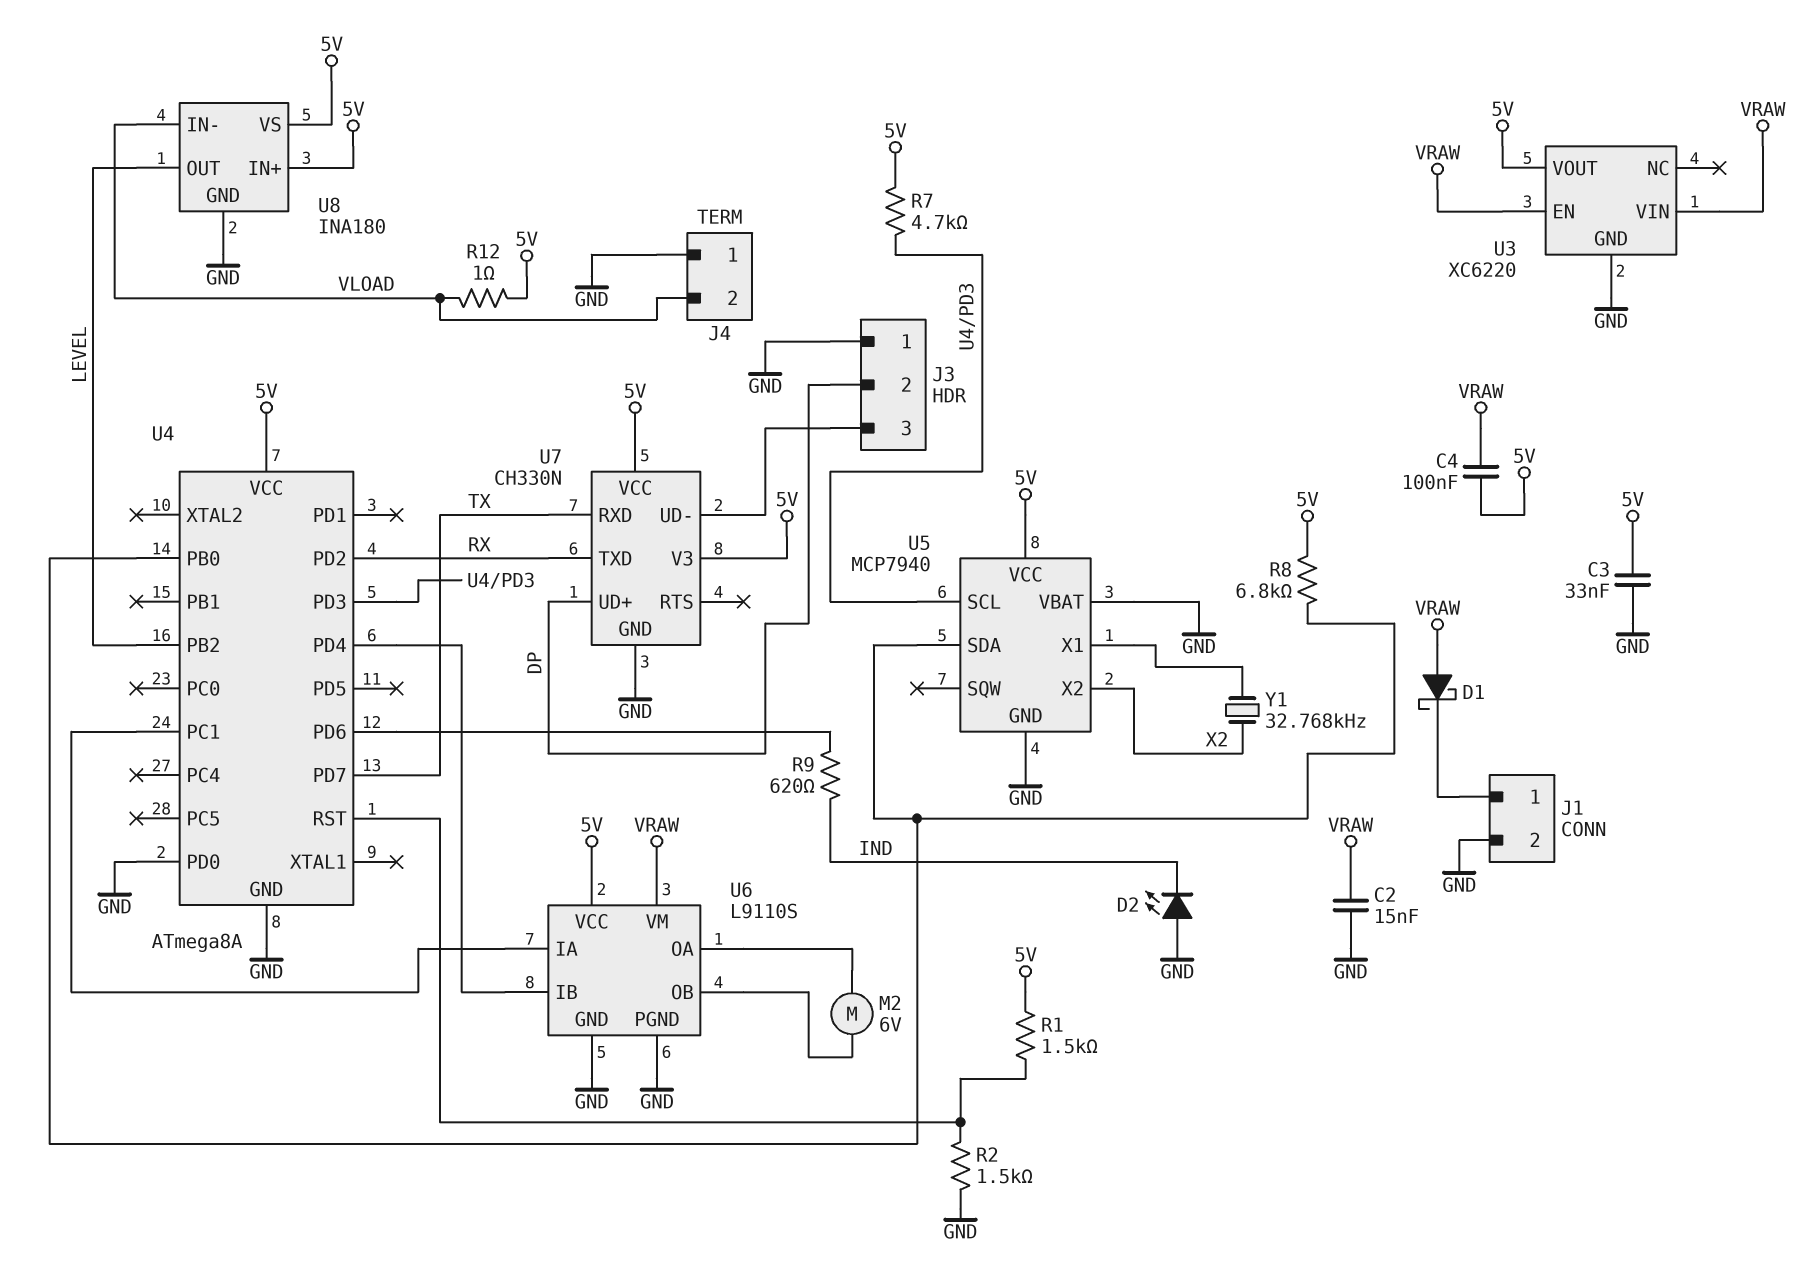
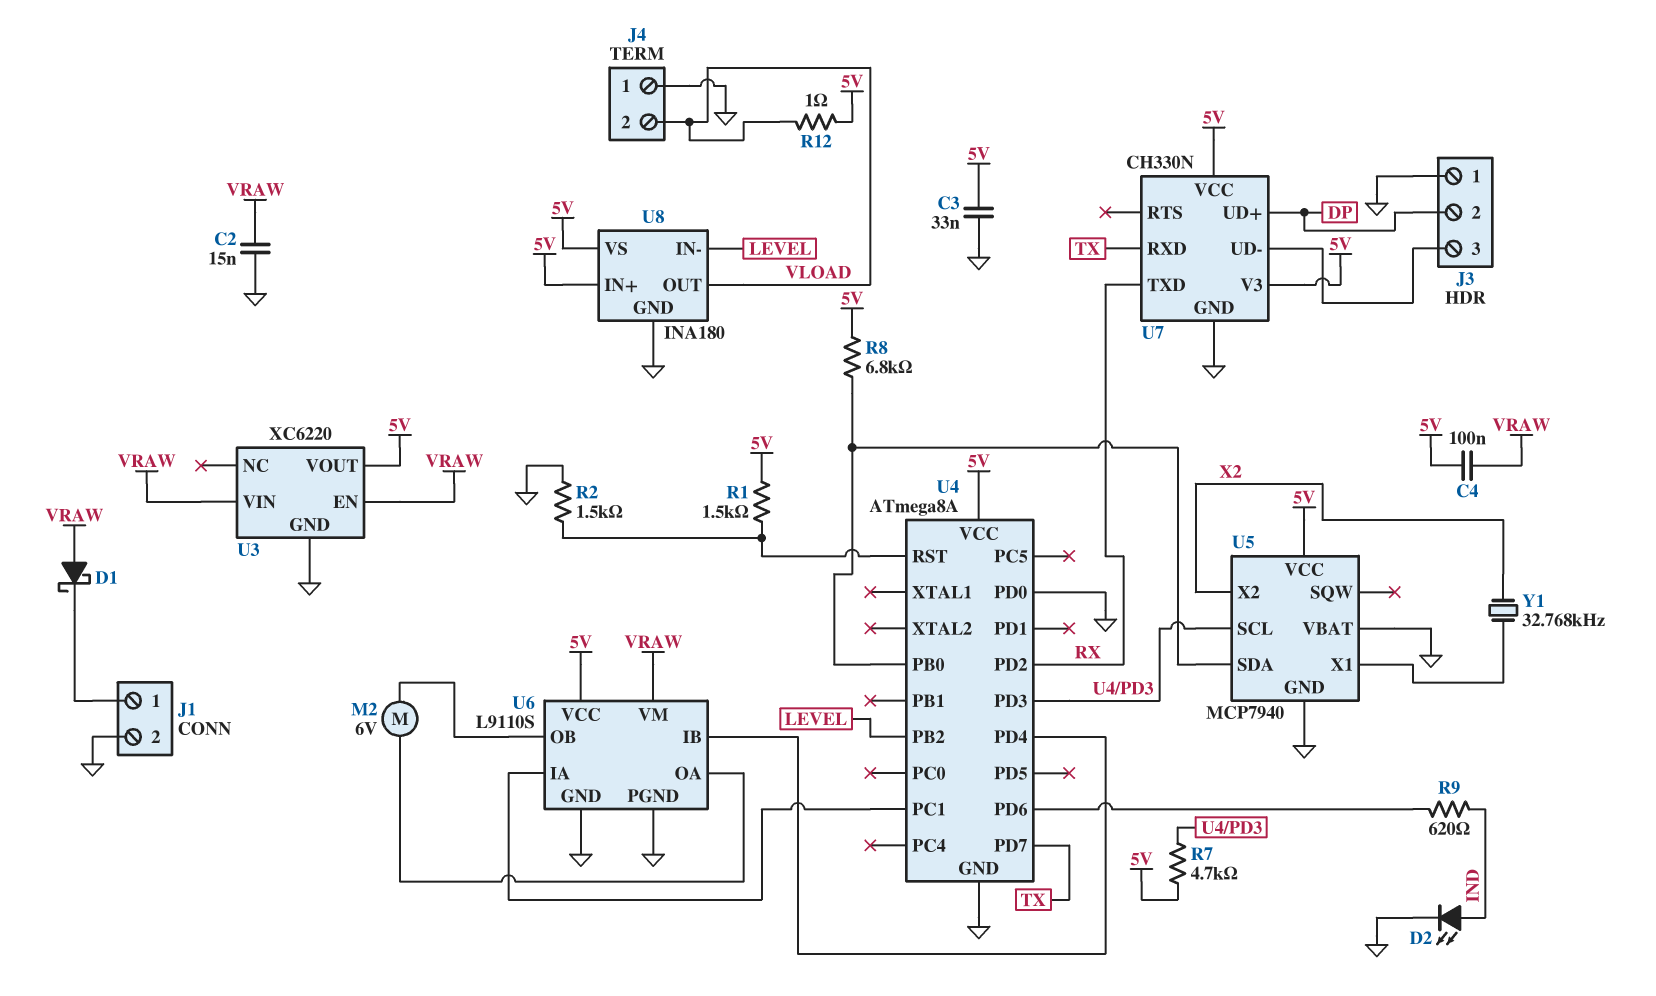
D2: LED (A GND, K IND) -> LED (A IND, K GND)
U8 pin IN-: VLOAD -> LEVEL
U8 pin OUT: LEVEL -> VLOAD

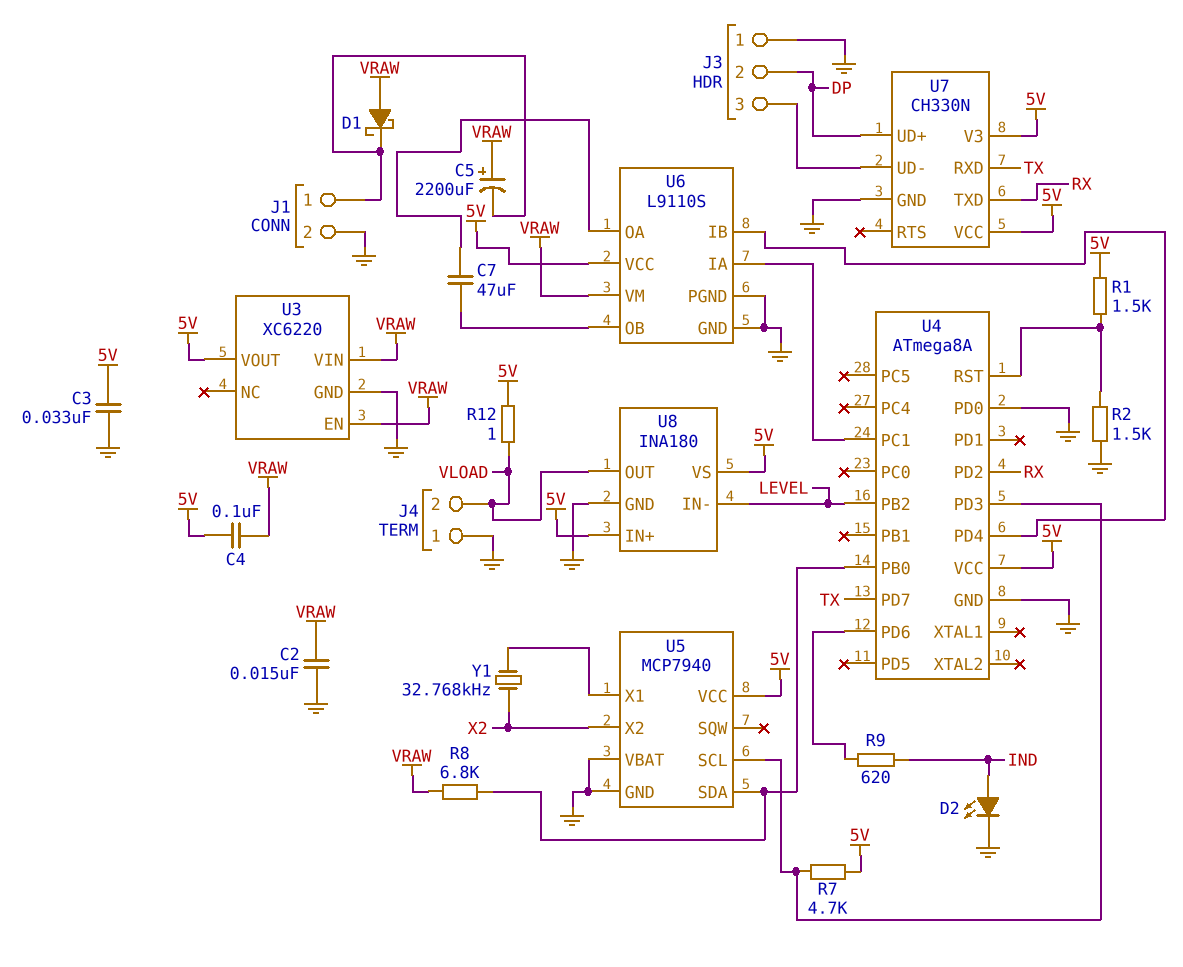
C5: none -> 2200uF (plus VRAW, minus J1/1)
C7: none -> 47uF (U6/OA, U6/OB)
M2: motor 6V (U6/OA, U6/OB) -> none
R8: 6.8k (5V, U4/PB0) -> 6.8k (U4/PB0, VRAW)

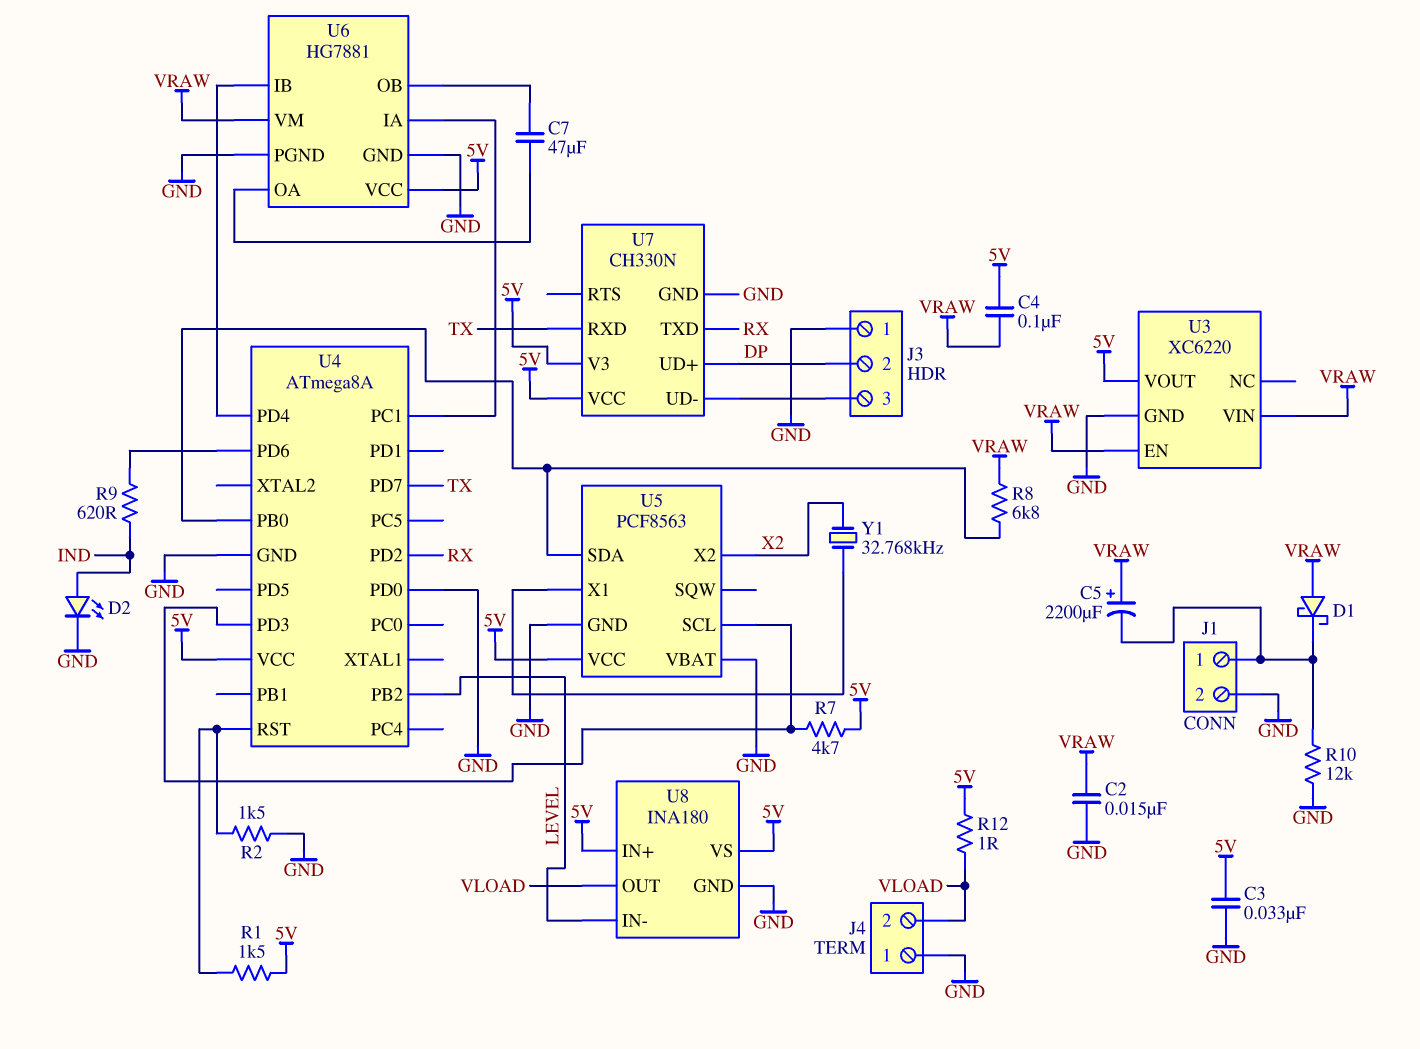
R10: none -> 12k (GND, J1/1)
U5: MCP7940 -> PCF8563
U6: L9110S -> HG7881

